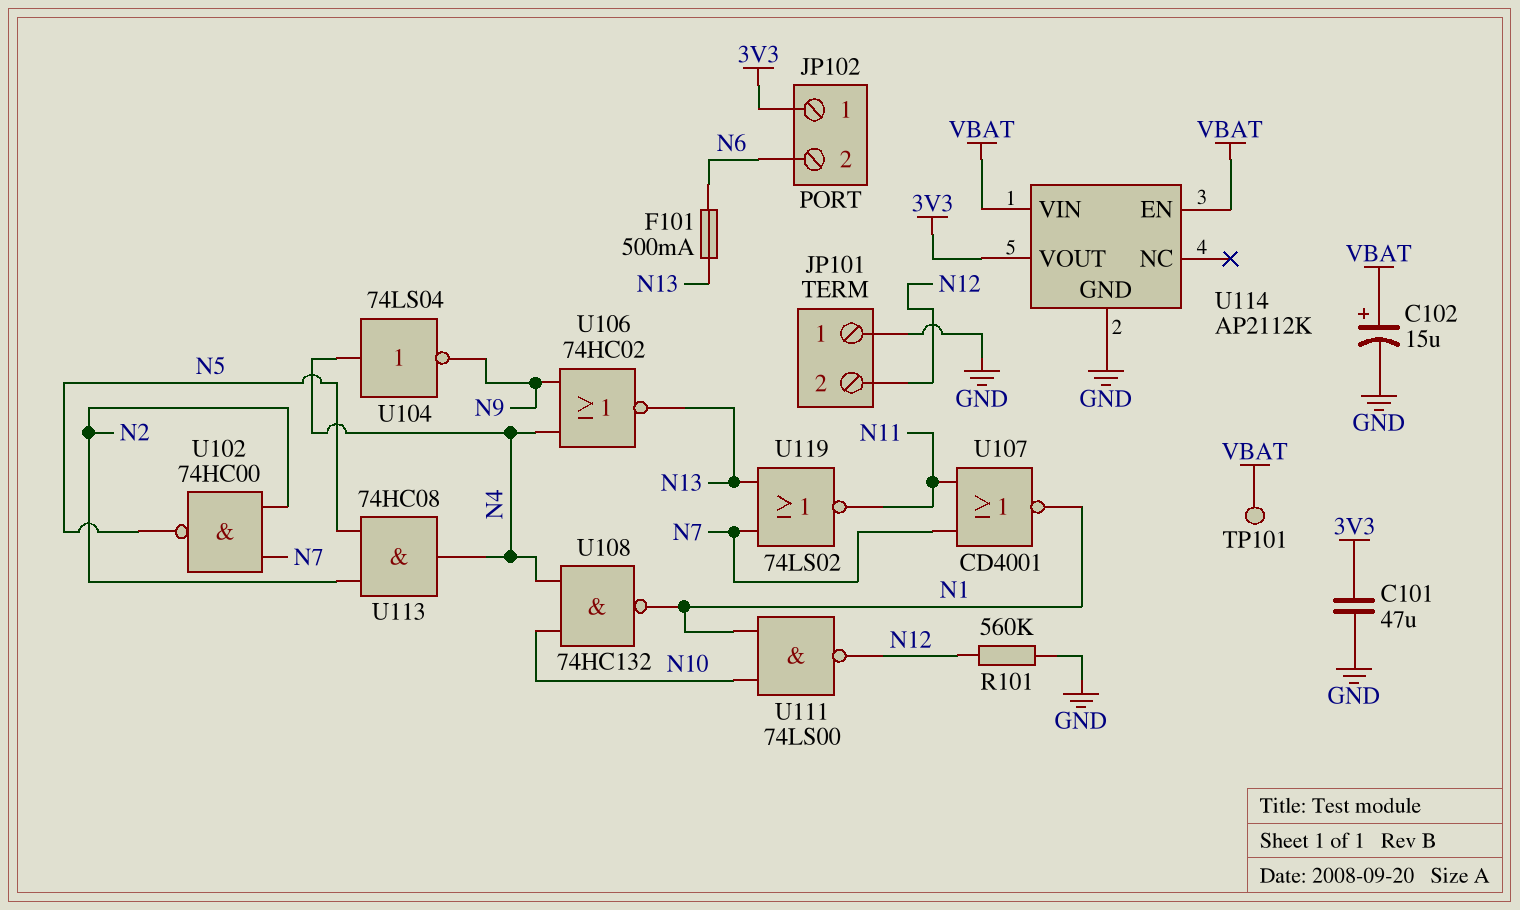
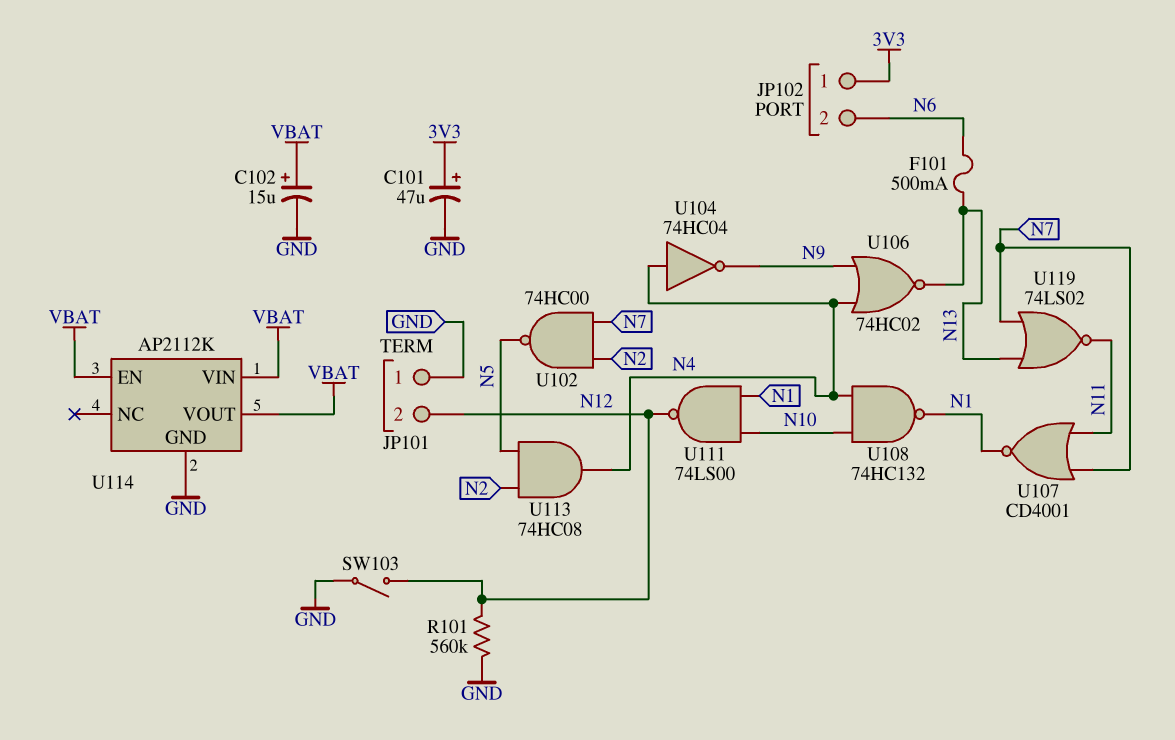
C101: 47uF (3V3, GND) -> 47uF (plus 3V3, minus GND)
SW103: none -> switch (GND, N12)
TP101: test point (VBAT) -> none
U104: NOT 74LS04 (in N4, out N9) -> NOT 74HC04 (in N4, out N9)
U114 pin VOUT: 3V3 -> VBAT

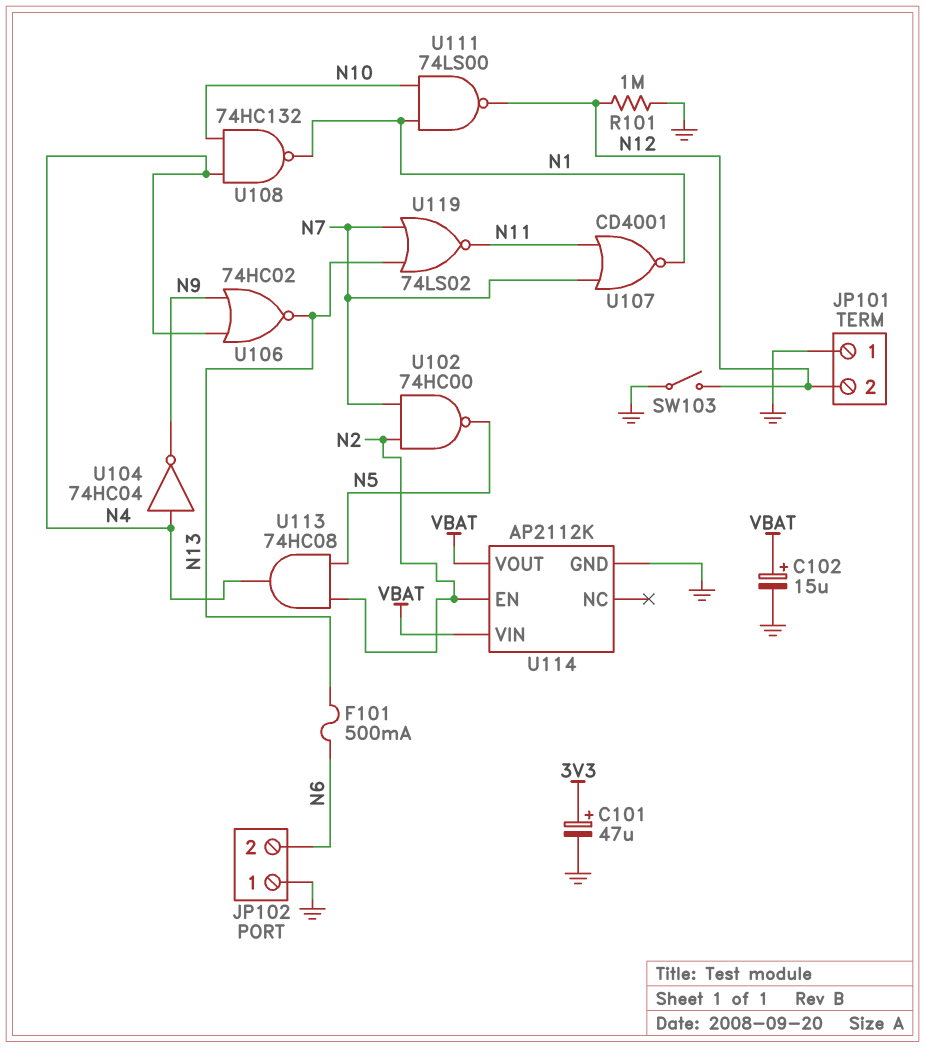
JP102 pin 1: 3V3 -> GND
R101: 560k (GND, N12) -> 1M (GND, N12)
U114 pin EN: VBAT -> N2

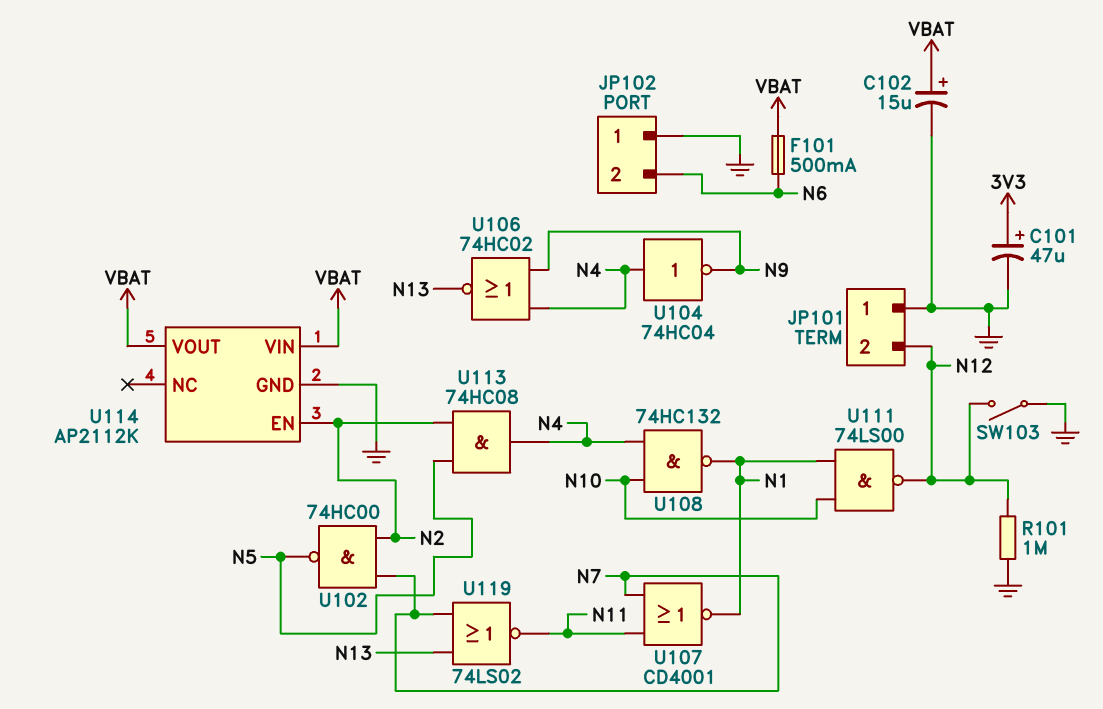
F101: 500mA (N6, N13) -> 500mA (N6, VBAT)

